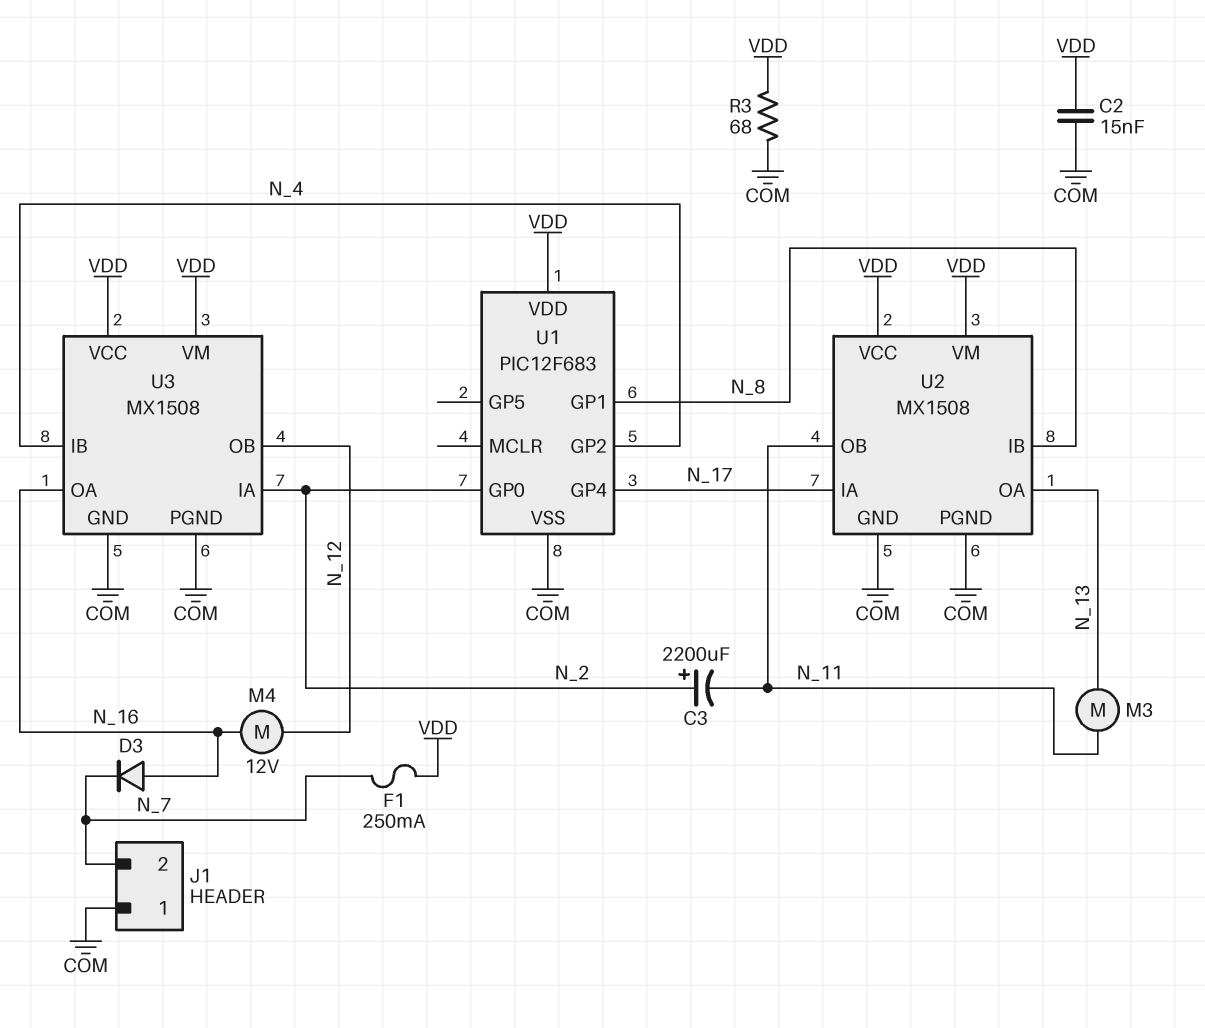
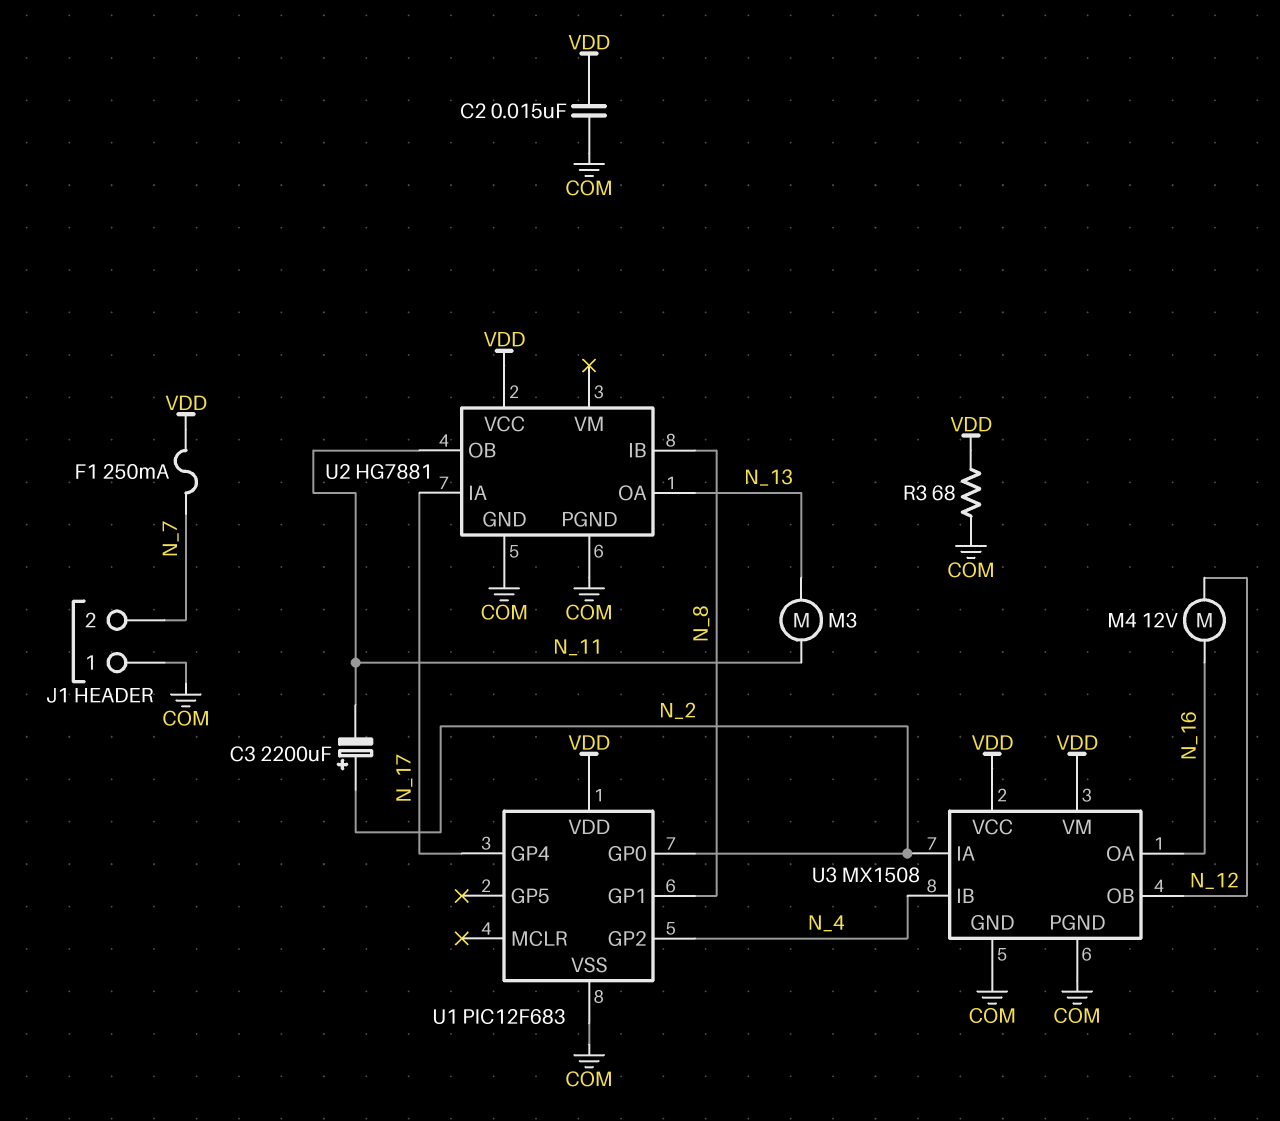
D3: diode (A N_16, K N_7) -> none
U2: MX1508 -> HG7881
U2 pin VM: VDD -> none

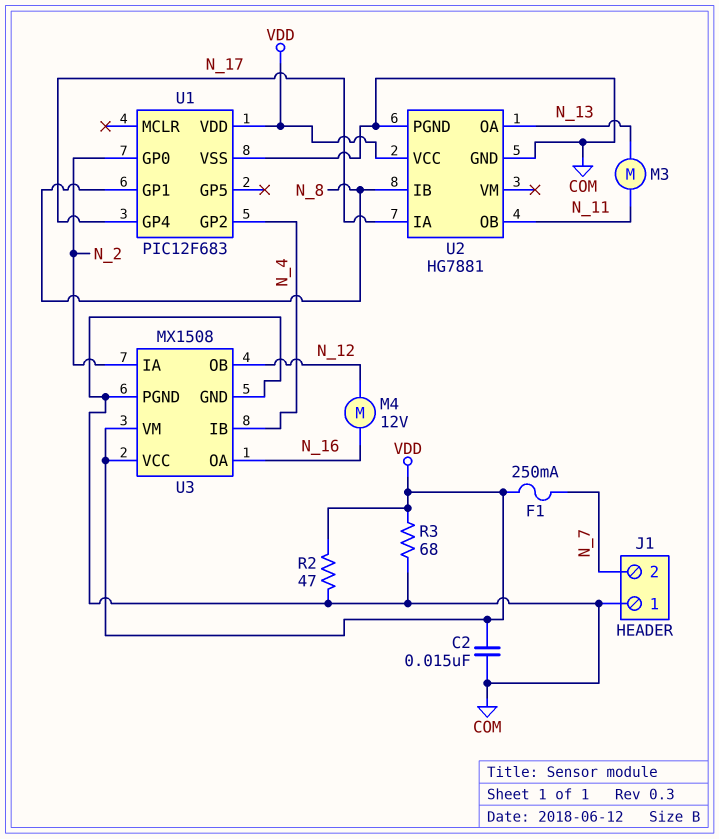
C3: 2200uF (plus N_2, minus N_11) -> none
R2: none -> 47 (COM, VDD)

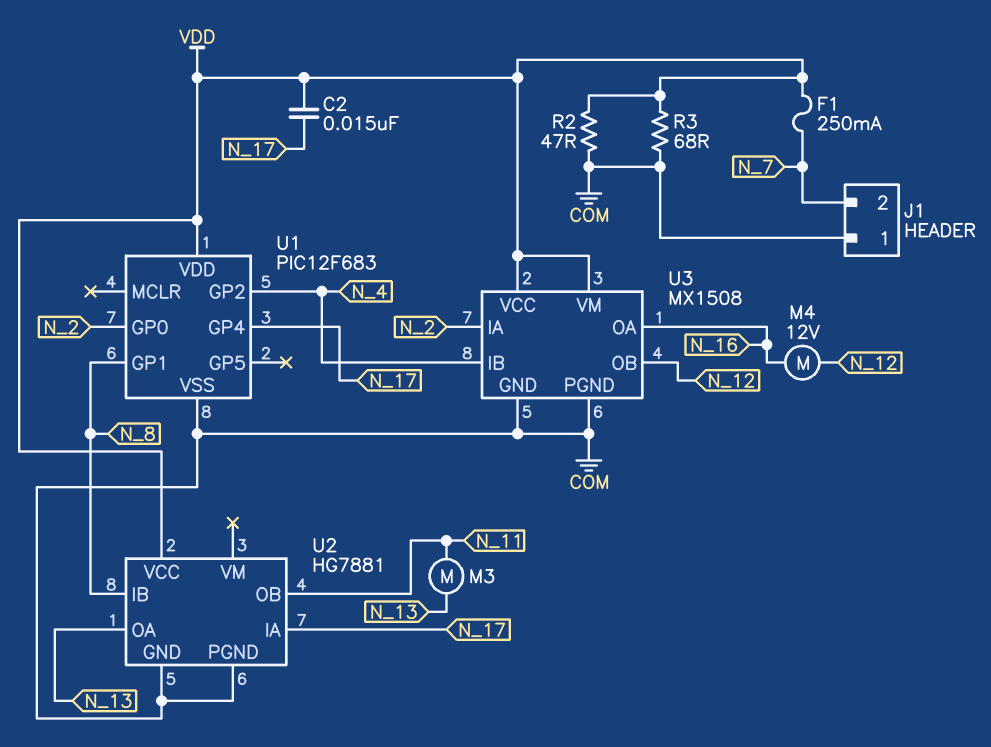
C2: 15nF (COM, VDD) -> 15nF (N_17, VDD)

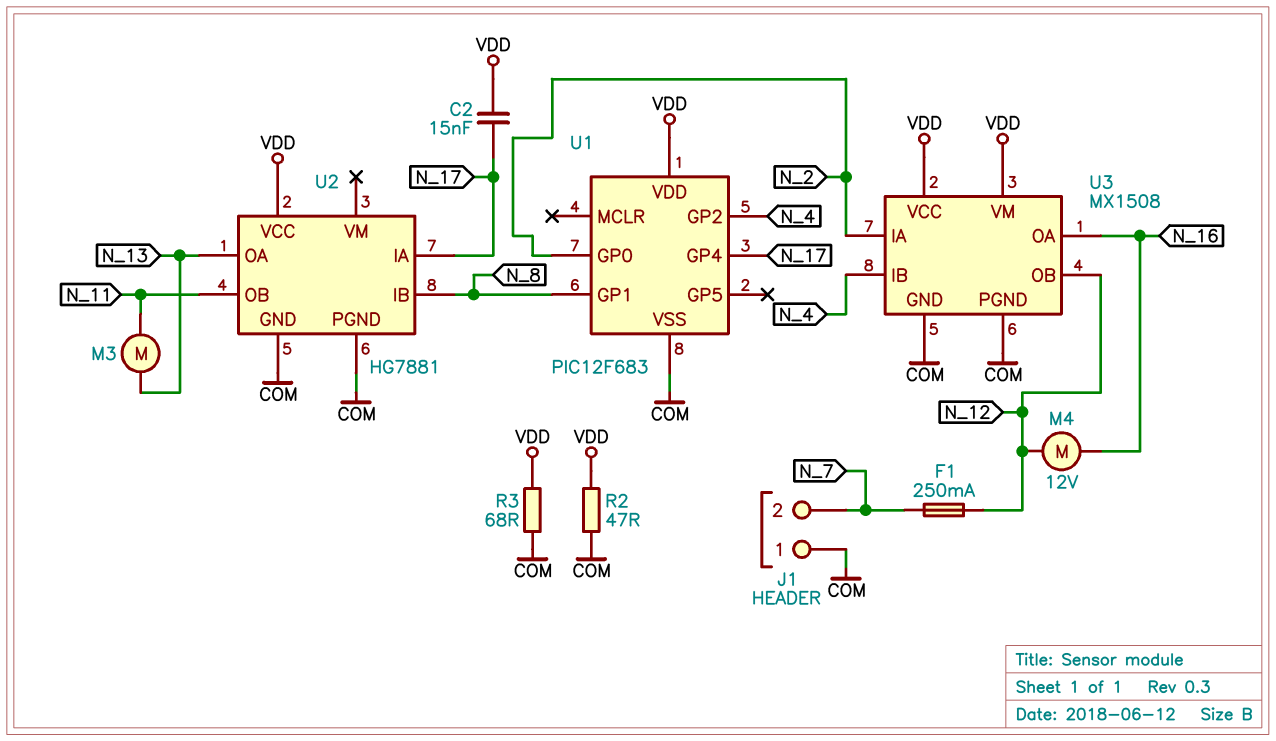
F1: 250mA (N_7, VDD) -> 250mA (N_7, N_12)

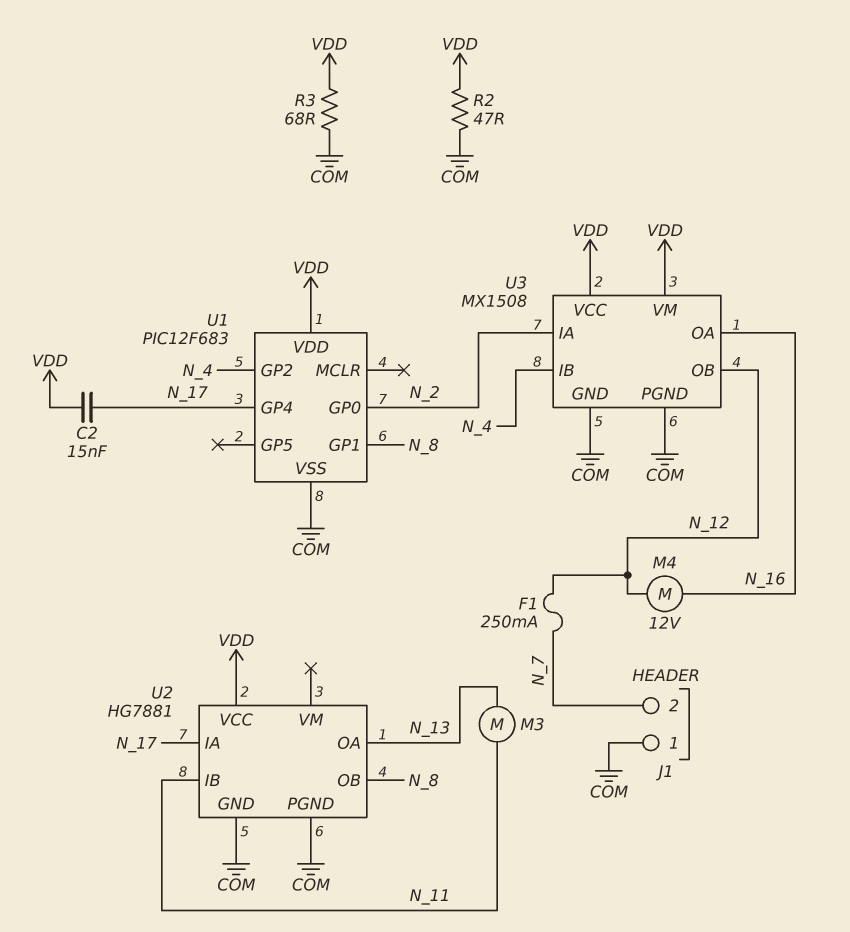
U2 pin IB: N_8 -> N_11
U2 pin OB: N_11 -> N_8

